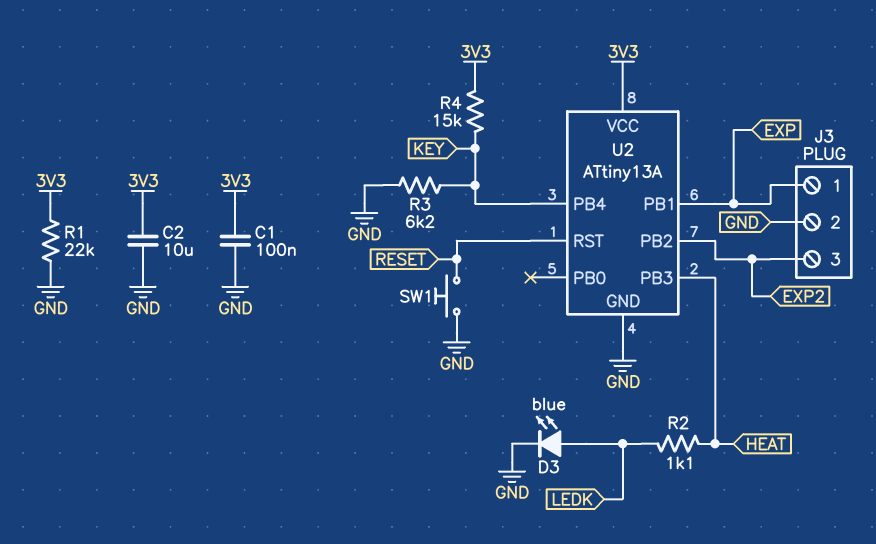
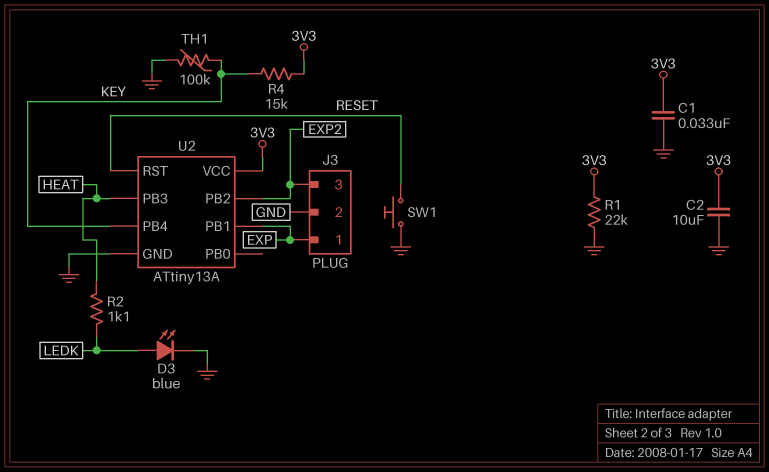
C1: 100nF (3V3, GND) -> 33nF (3V3, GND)
R3: 6.2k (GND, KEY) -> none
TH1: none -> 100k (GND, KEY)

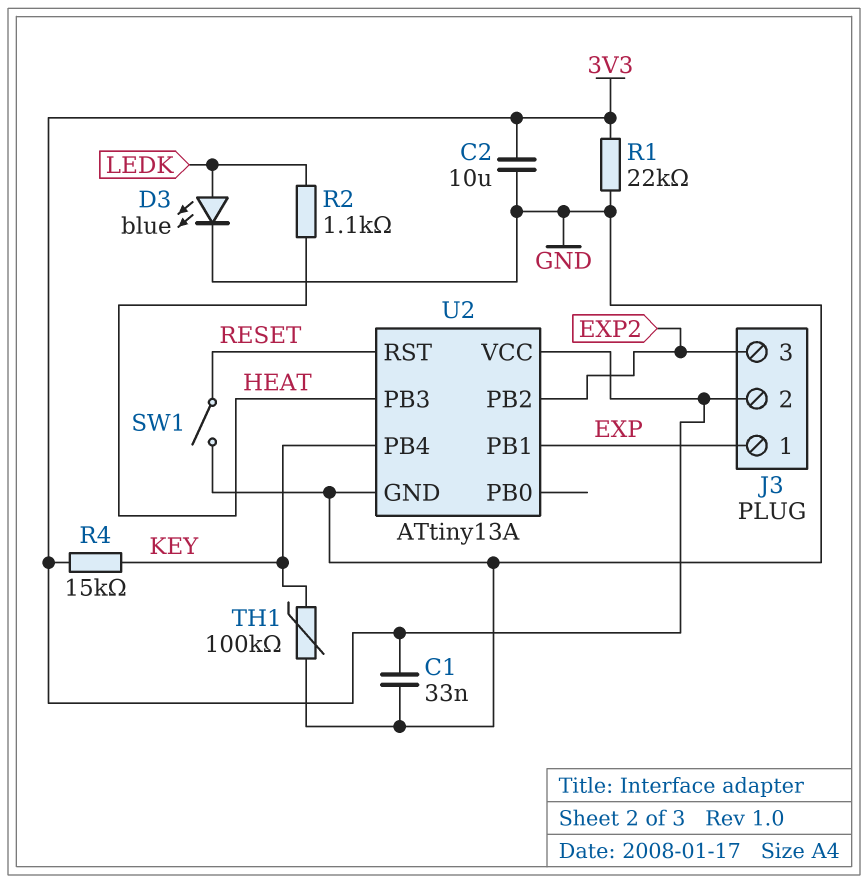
J3 pin 2: GND -> 3V3
SW1: button (GND, RESET) -> switch (GND, RESET)

